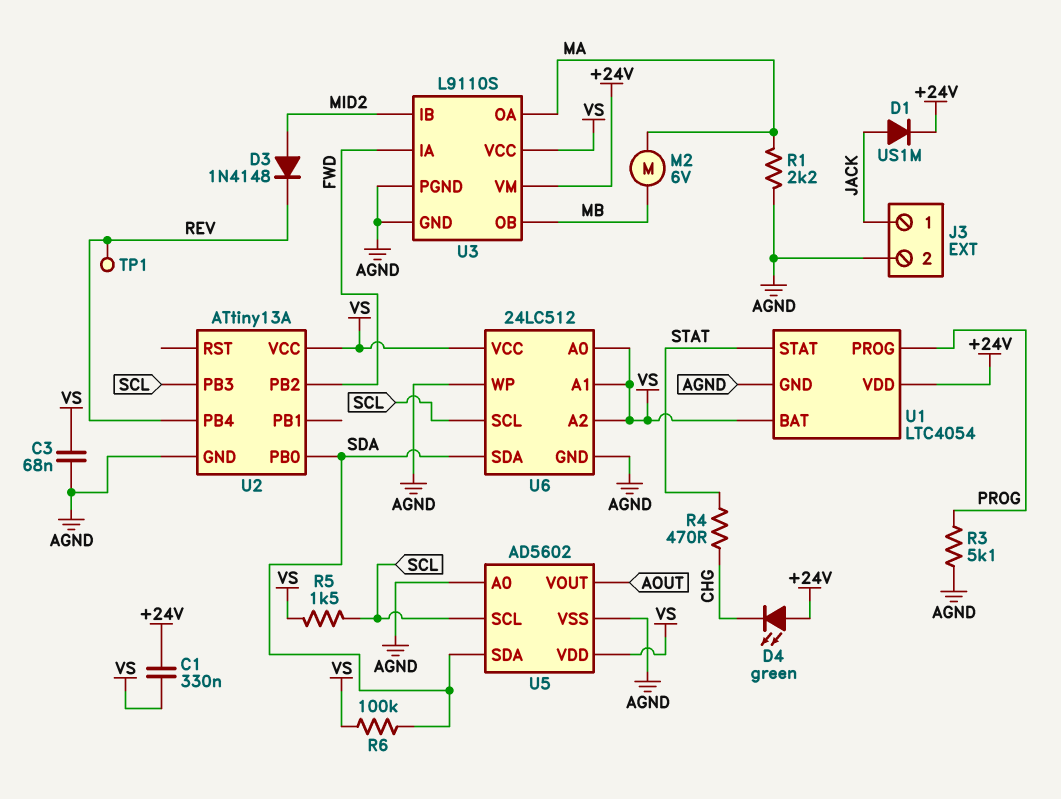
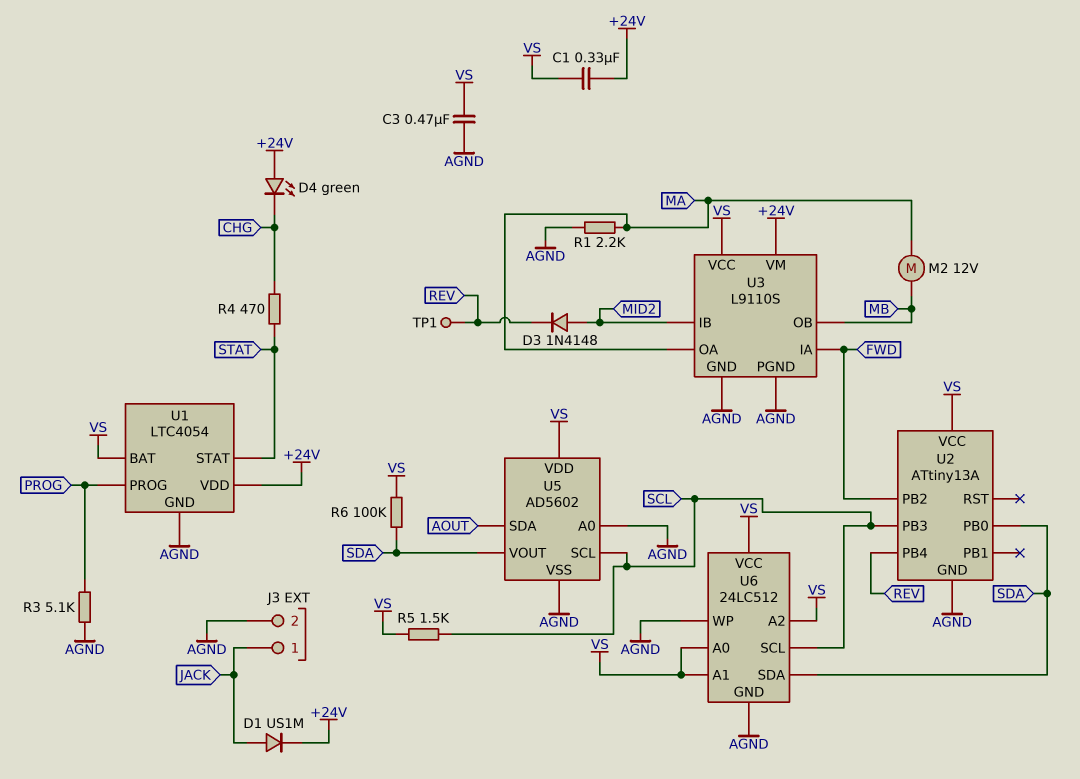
C3: 68nF (AGND, VS) -> 470nF (AGND, VS)
M2: motor 6V (MA, MB) -> motor 12V (MA, MB)
U5 pin SDA: SDA -> AOUT
U5 pin VOUT: AOUT -> SDA

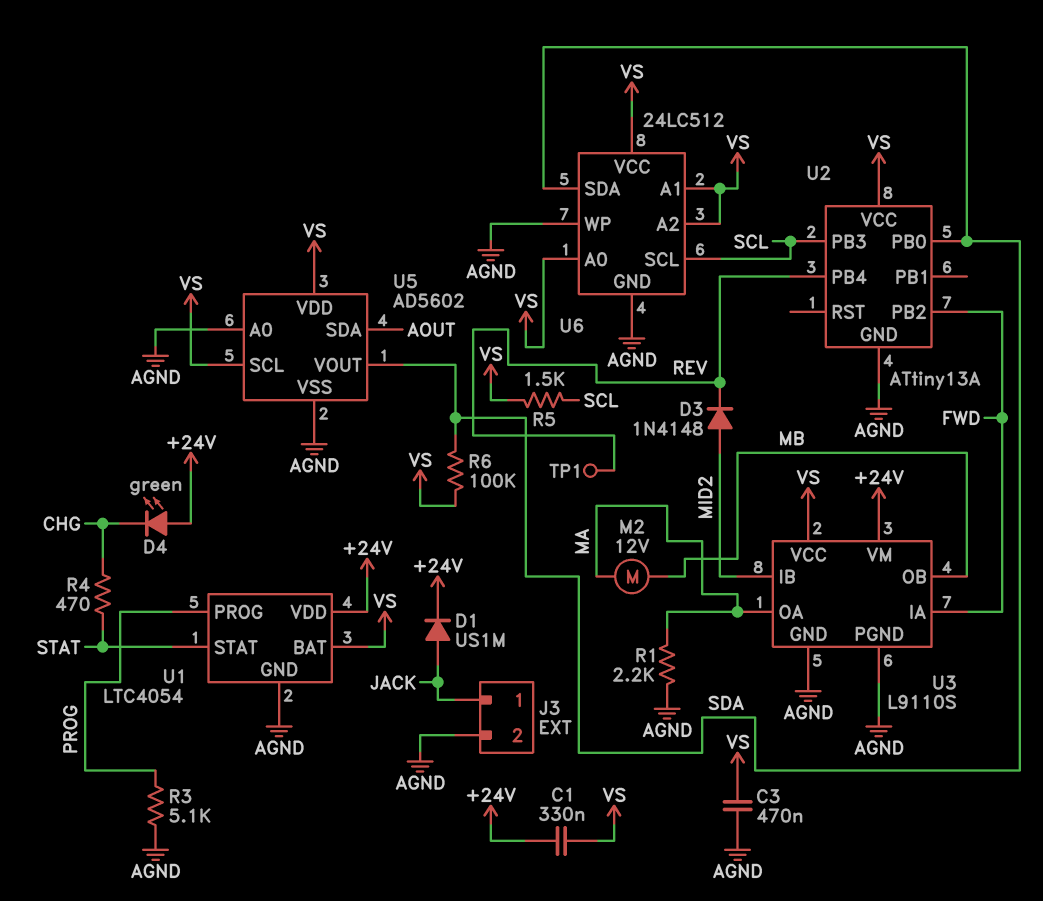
U5 pin SCL: SCL -> VS

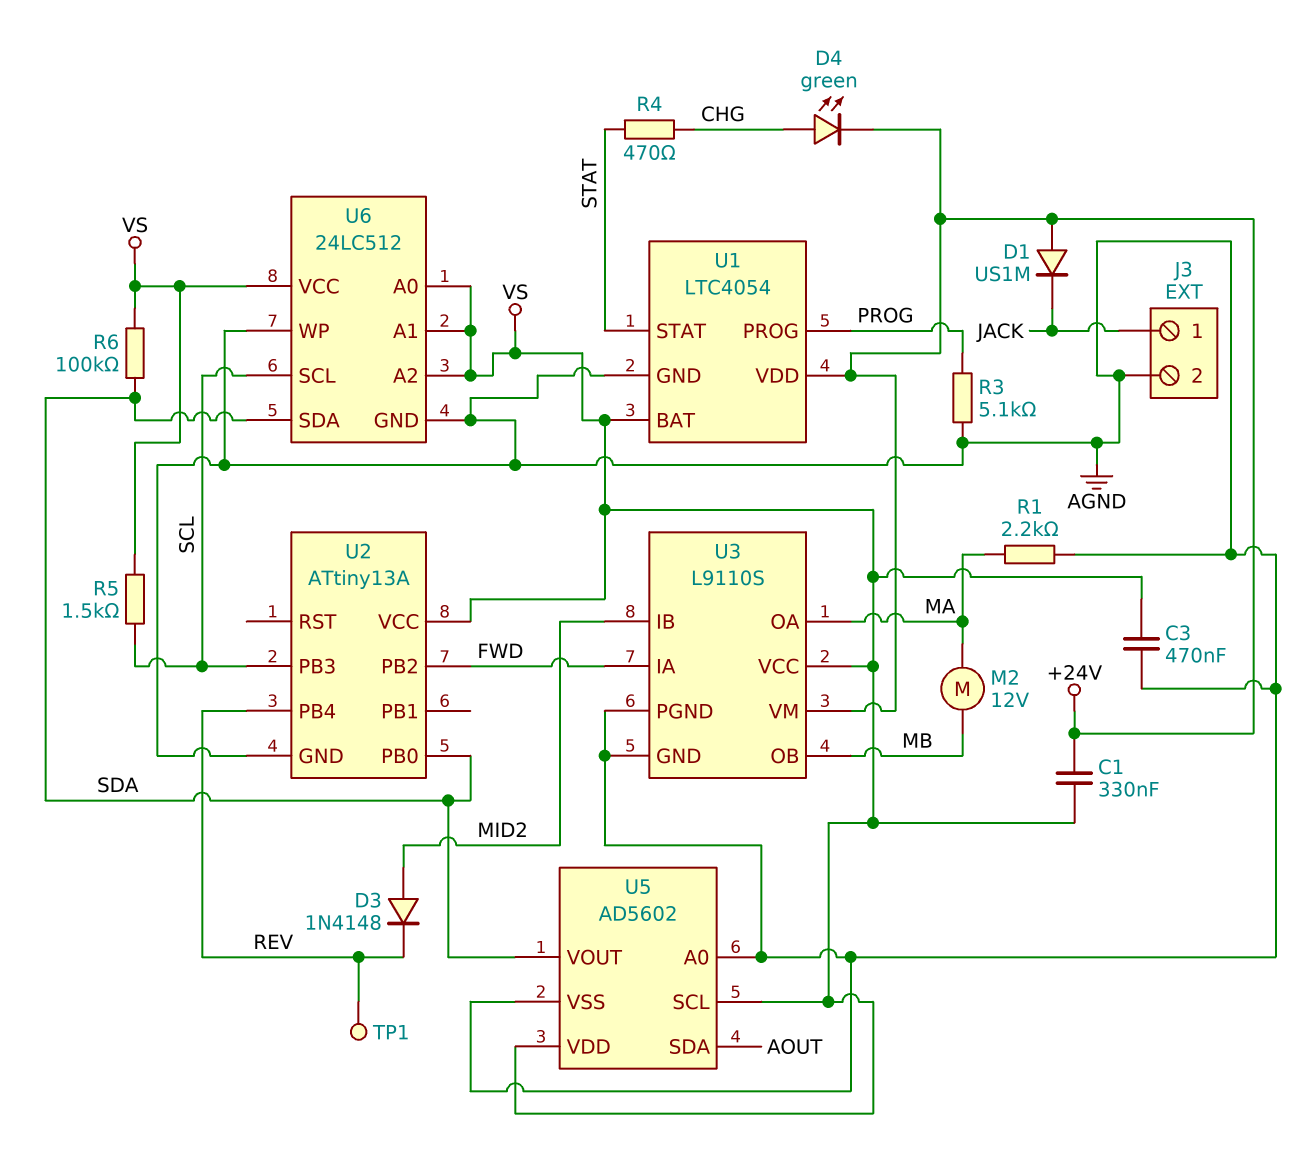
D1: diode US1M (A JACK, K +24V) -> diode US1M (A +24V, K JACK)
D4: LED green (A +24V, K CHG) -> LED green (A CHG, K +24V)

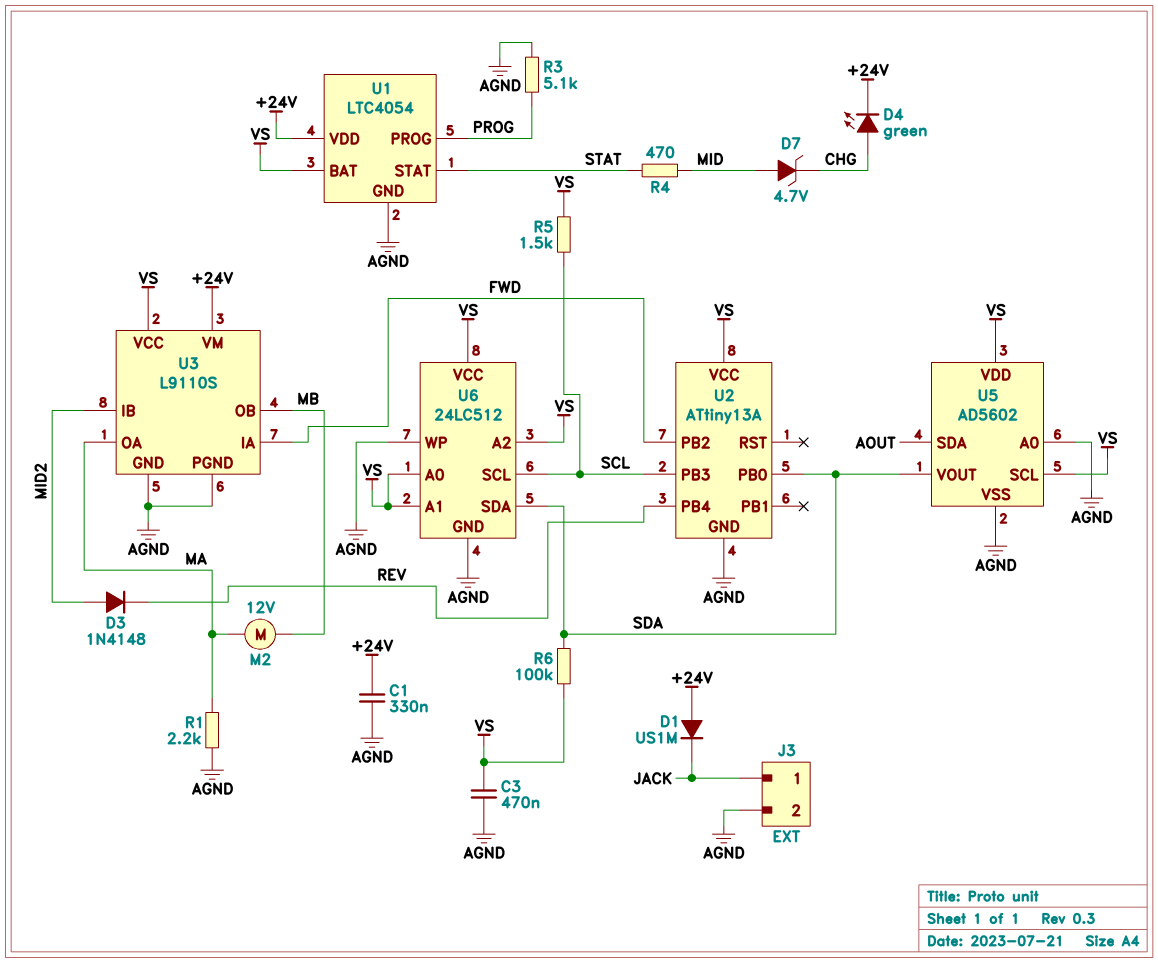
C1: 330nF (+24V, VS) -> 330nF (+24V, AGND)
D7: none -> zener 4.7V (A MID, K CHG)
R4: 470 (CHG, STAT) -> 470 (MID, STAT)
TP1: test point (REV) -> none

